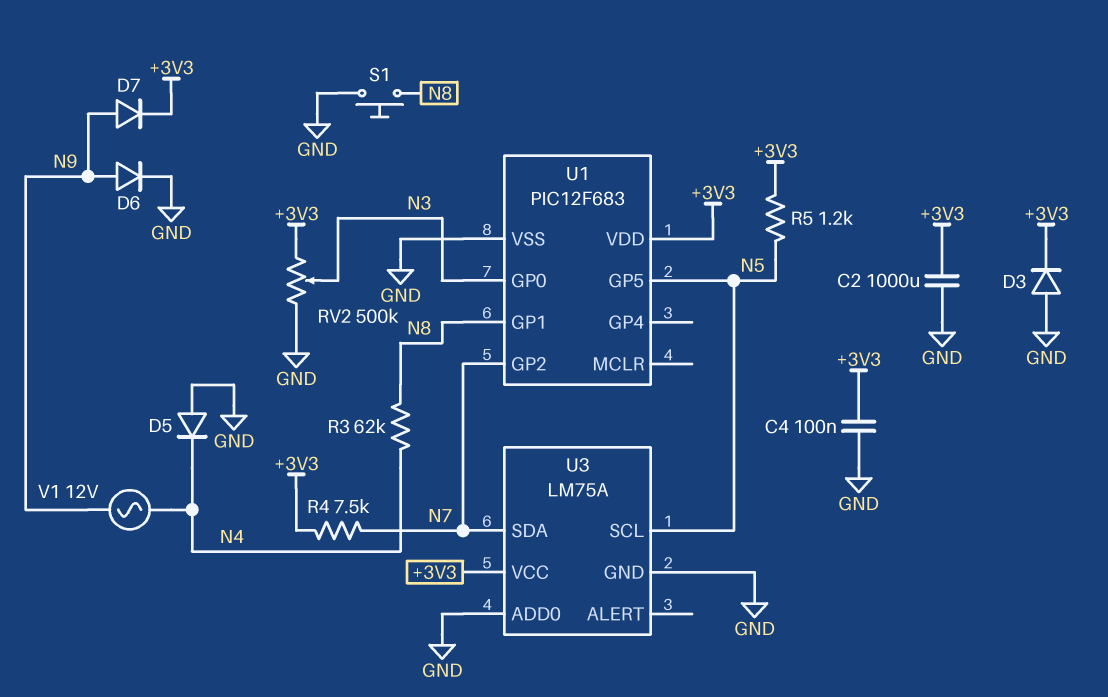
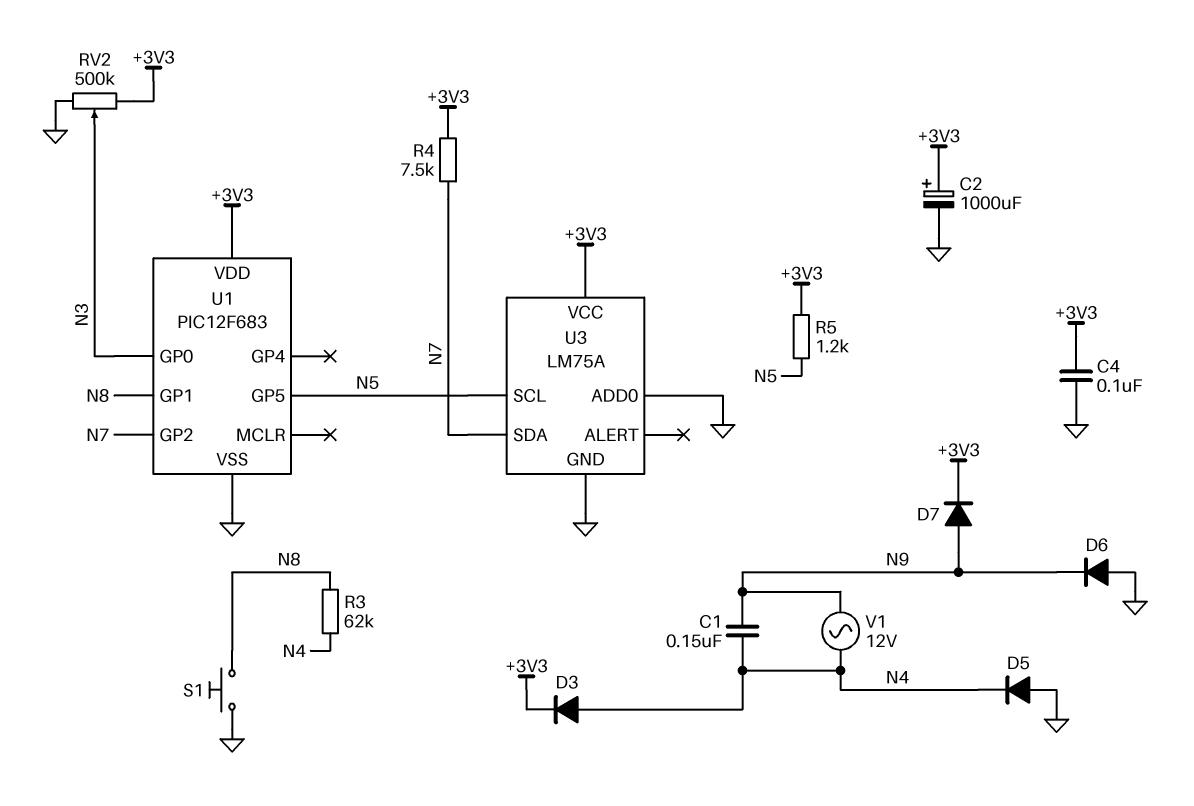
C1: none -> 150nF (N4, N9)
C2: 1000uF (+3V3, GND) -> 1000uF (plus +3V3, minus GND)
D3: diode (A GND, K +3V3) -> diode (A N4, K +3V3)
D6: diode (A N9, K GND) -> diode (A GND, K N9)

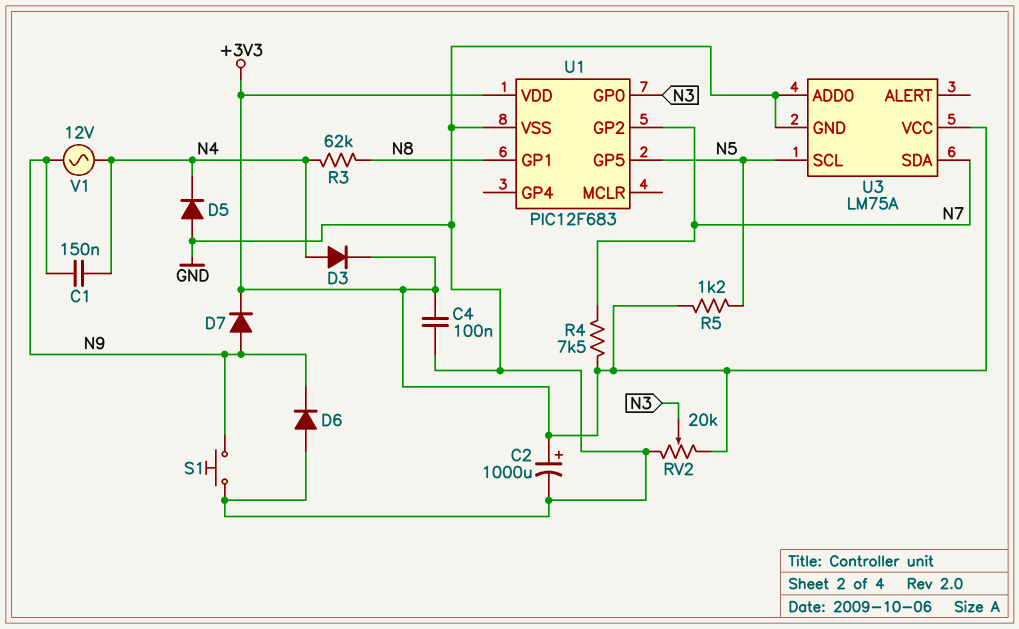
RV2: 500k (+3V3, GND, wiper N3) -> 20k (+3V3, GND, wiper N3)
S1: button (GND, N8) -> button (GND, N9)

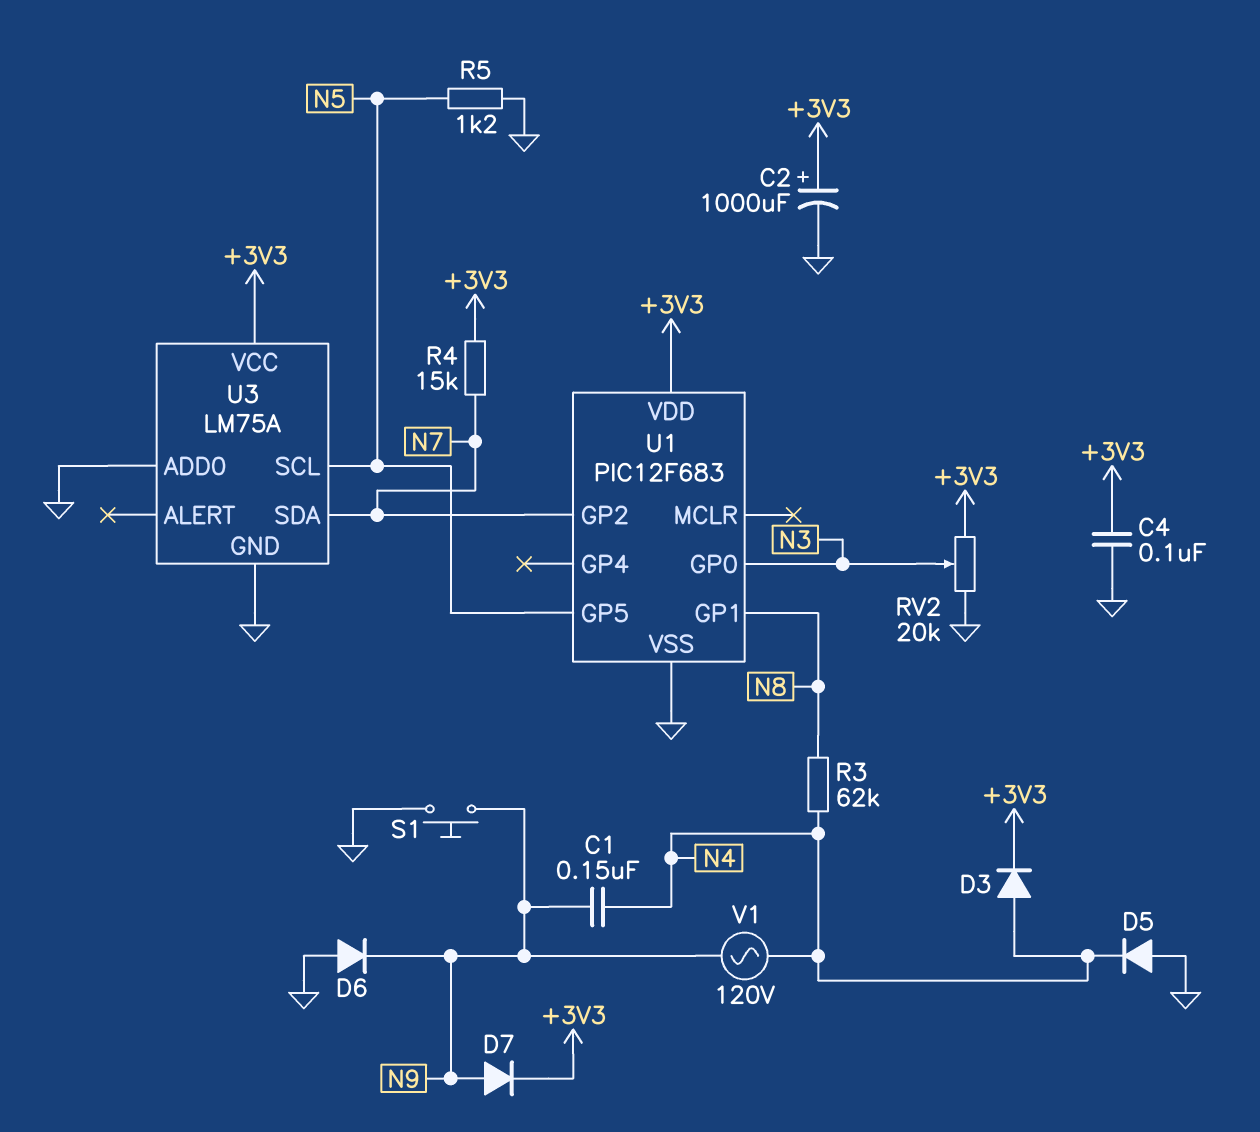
R4: 7.5k (+3V3, N7) -> 15k (+3V3, N7)
R5: 1.2k (+3V3, N5) -> 1.2k (GND, N5)
V1: AC 12V (N4, N9) -> AC 120V (N4, N9)

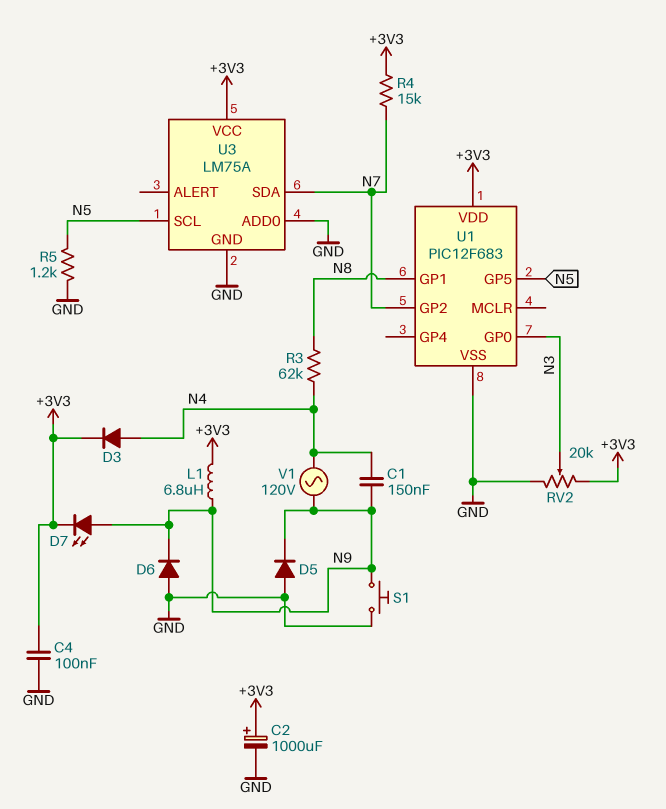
D5: diode (A GND, K N4) -> diode (A GND, K N9)
D7: diode (A N9, K +3V3) -> LED (A N9, K +3V3)
L1: none -> 6.8uH (+3V3, N9)

